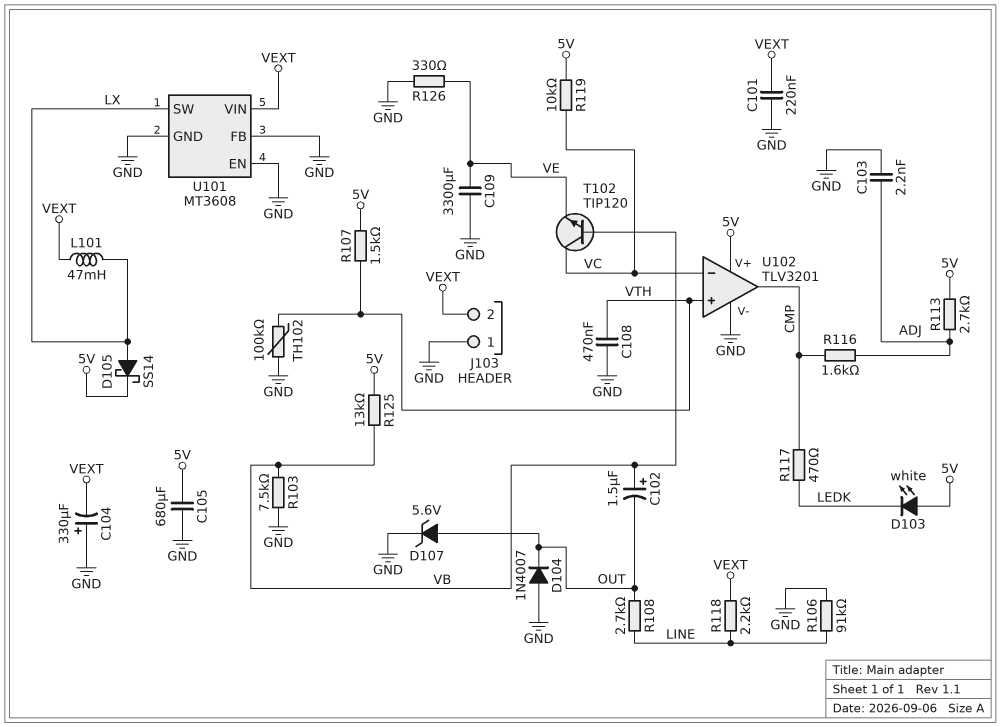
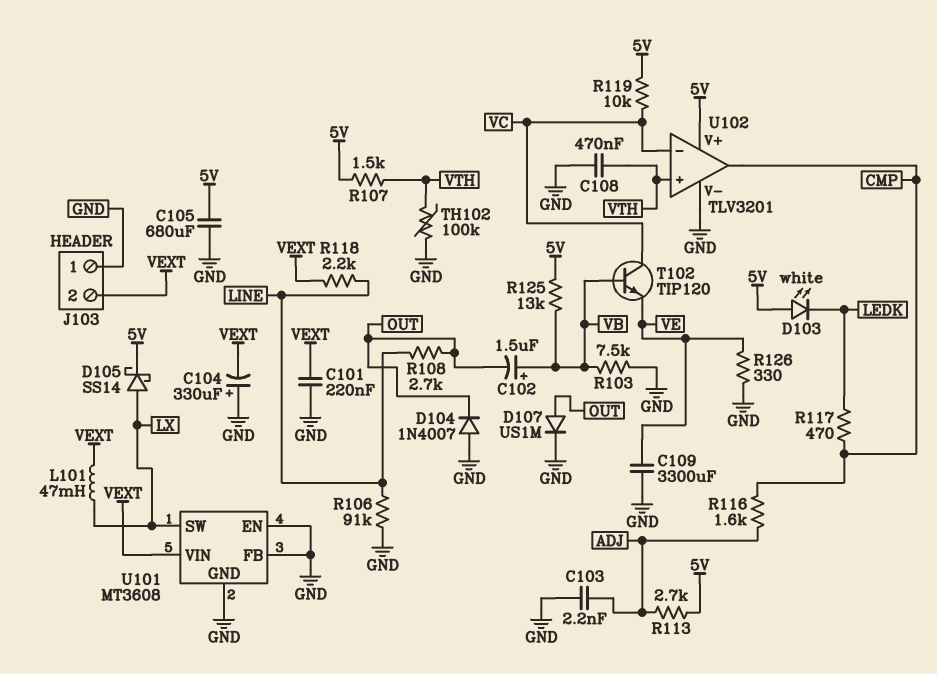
D107: zener 5.6V (A OUT, K GND) -> diode US1M (A OUT, K GND)

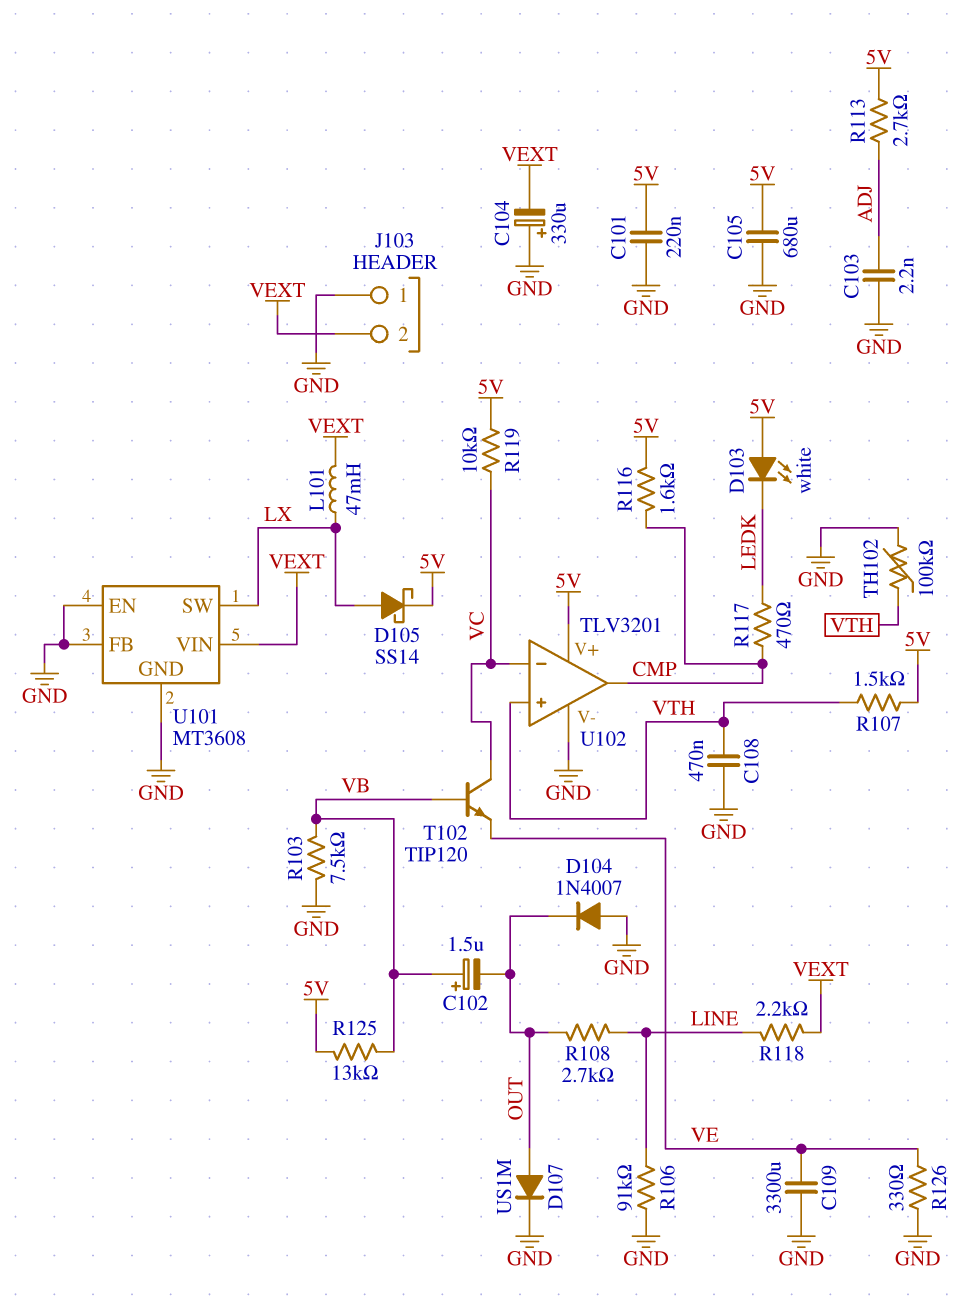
C101: 220nF (GND, VEXT) -> 220nF (5V, GND)
R116: 1.6k (ADJ, CMP) -> 1.6k (5V, CMP)

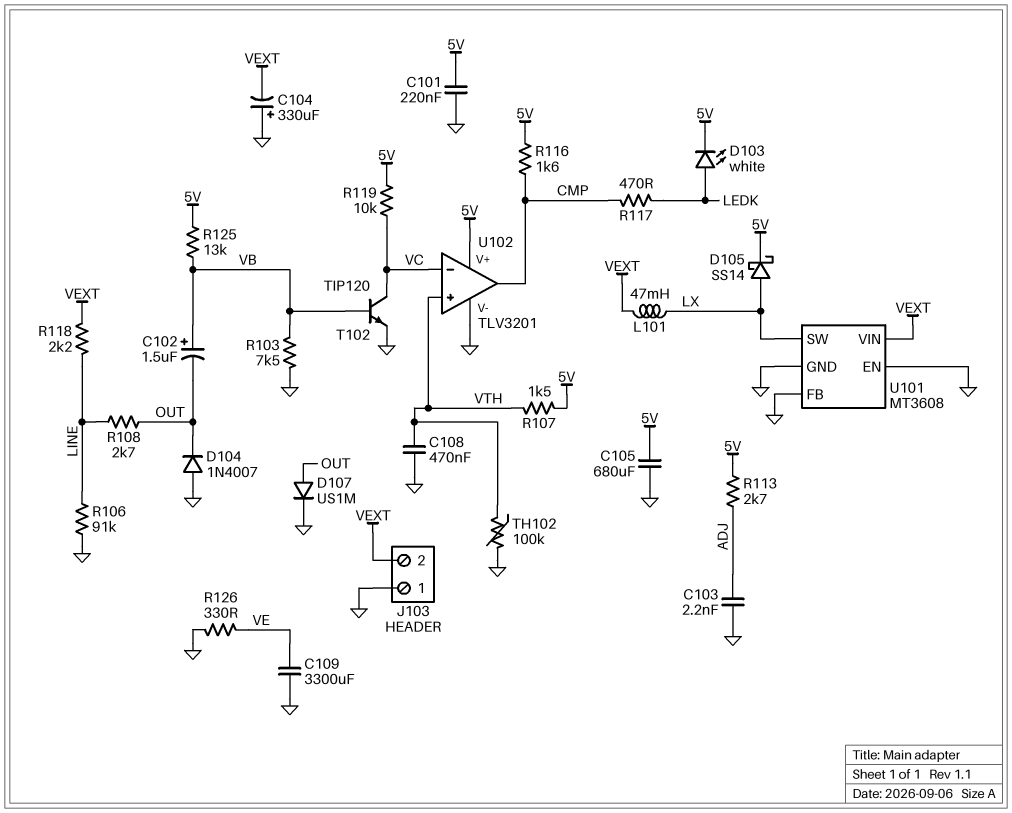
D103: LED white (A 5V, K LEDK) -> LED white (A LEDK, K 5V)
T102: NPN TIP120 (B VB, C VC, E VE) -> NPN TIP120 (B VB, C VC, E GND)

